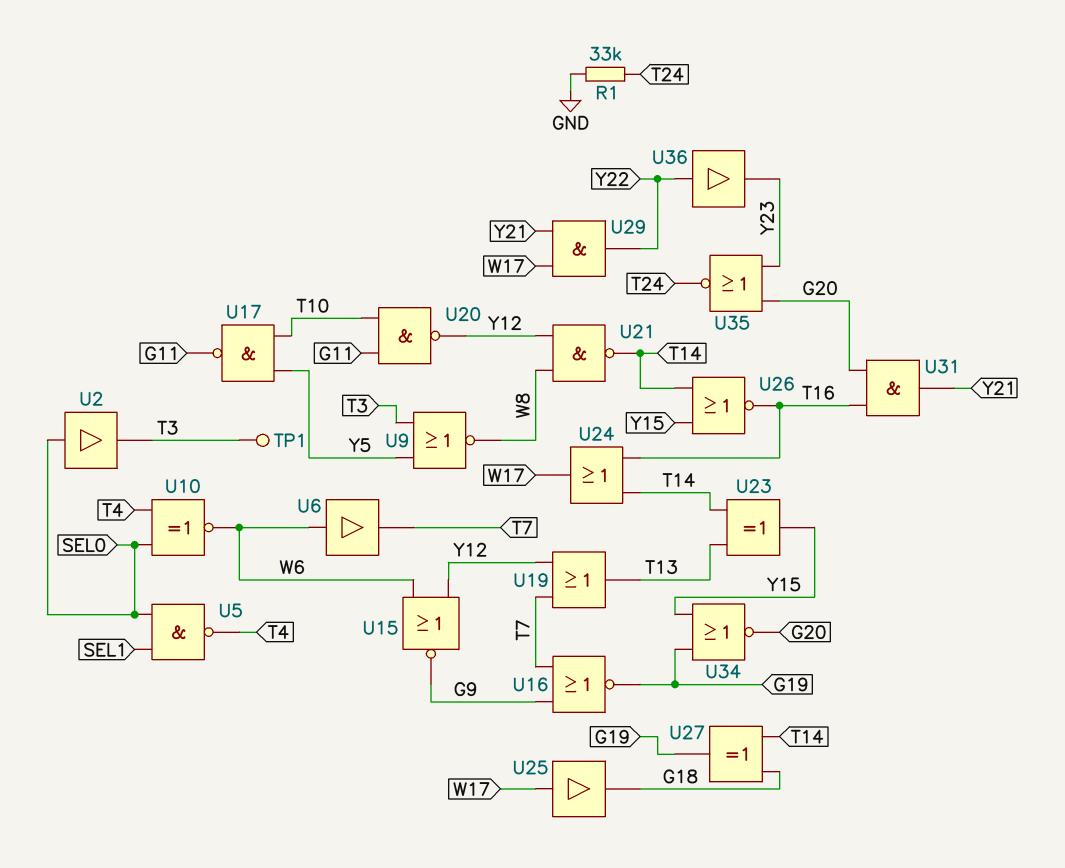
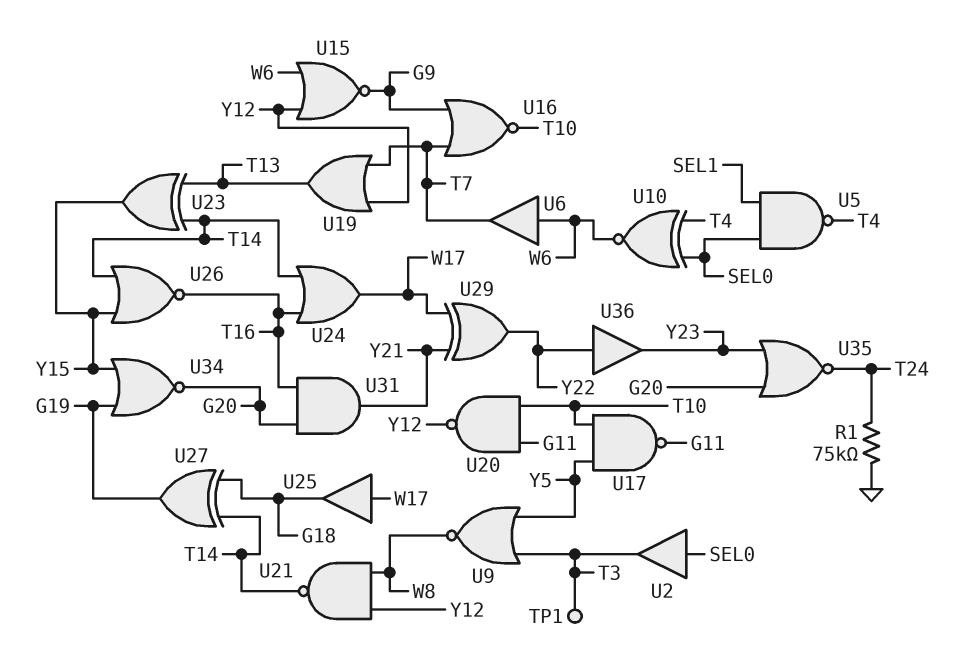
R1: 33k (GND, T24) -> 75k (GND, T24)
U16: NOR (in G9, in T7, out G19) -> NOR (in G9, in T7, out T10)
U29: AND (in W17, in Y21, out Y22) -> XOR (in W17, in Y21, out Y22)

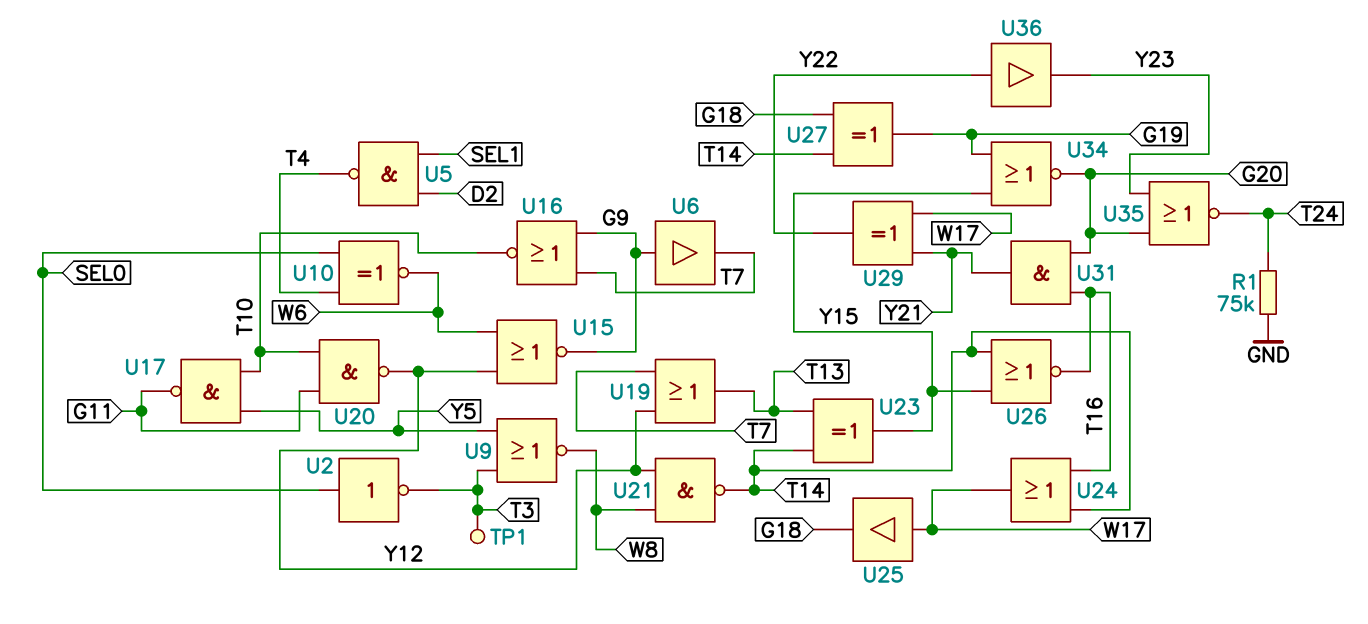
U2: buffer (in SEL0, out T3) -> NOT (in SEL0, out T3)
U5: NAND (in SEL0, in SEL1, out T4) -> NAND (in D2, in SEL1, out T4)
U6: buffer (in W6, out T7) -> buffer (in G9, out T7)

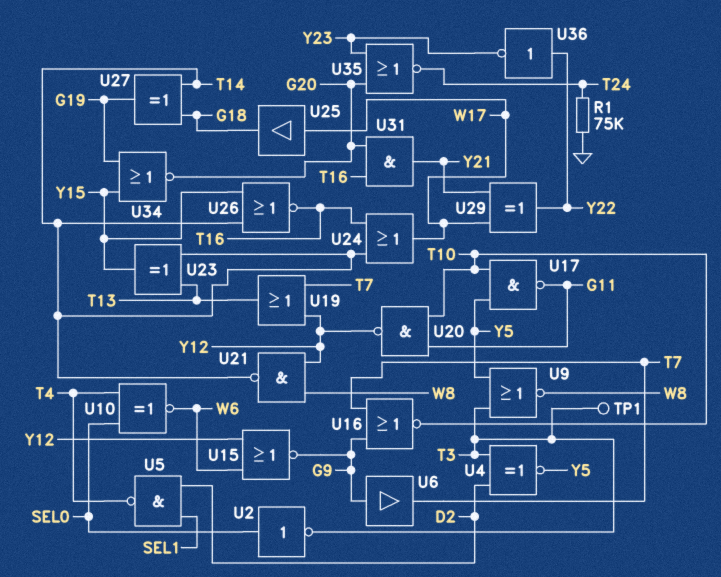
U4: none -> XNOR (in D2, in T3, out Y5)
U36: buffer (in Y22, out Y23) -> NOT (in Y22, out Y23)

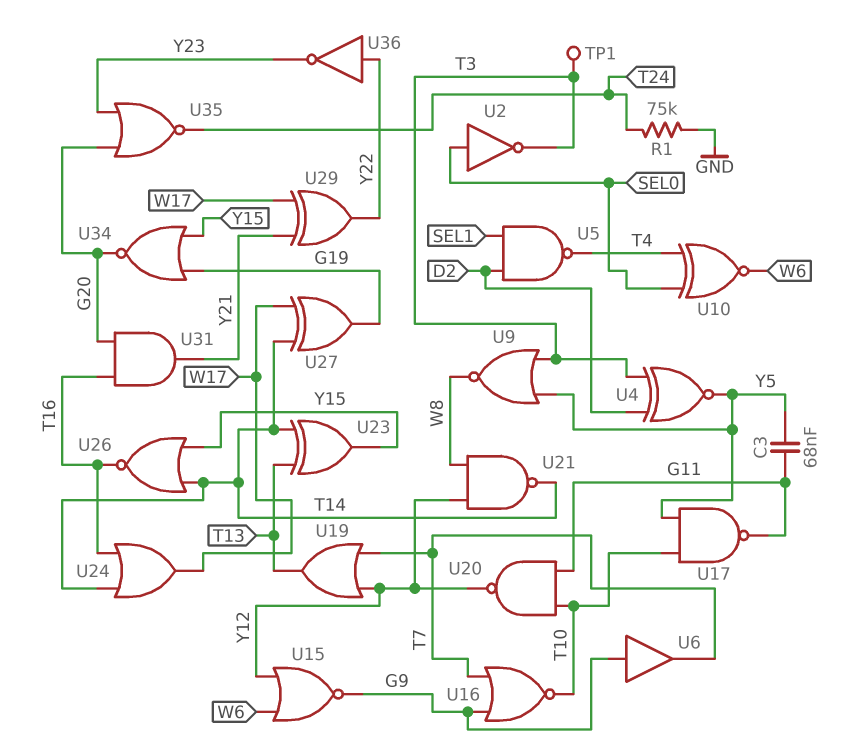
C3: none -> 68nF (G11, Y5)
U25: buffer (in W17, out G18) -> none
U27: XOR (in G18, in T14, out G19) -> XOR (in T14, in W17, out G19)

